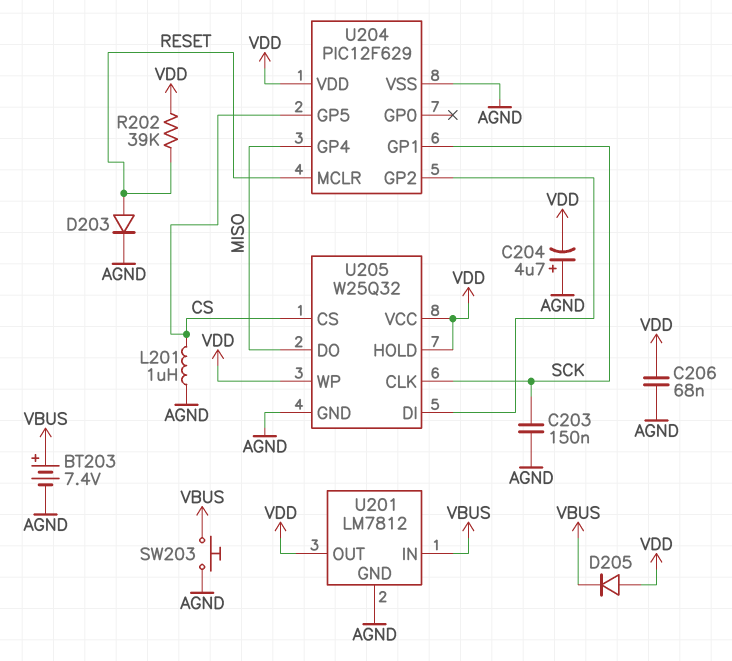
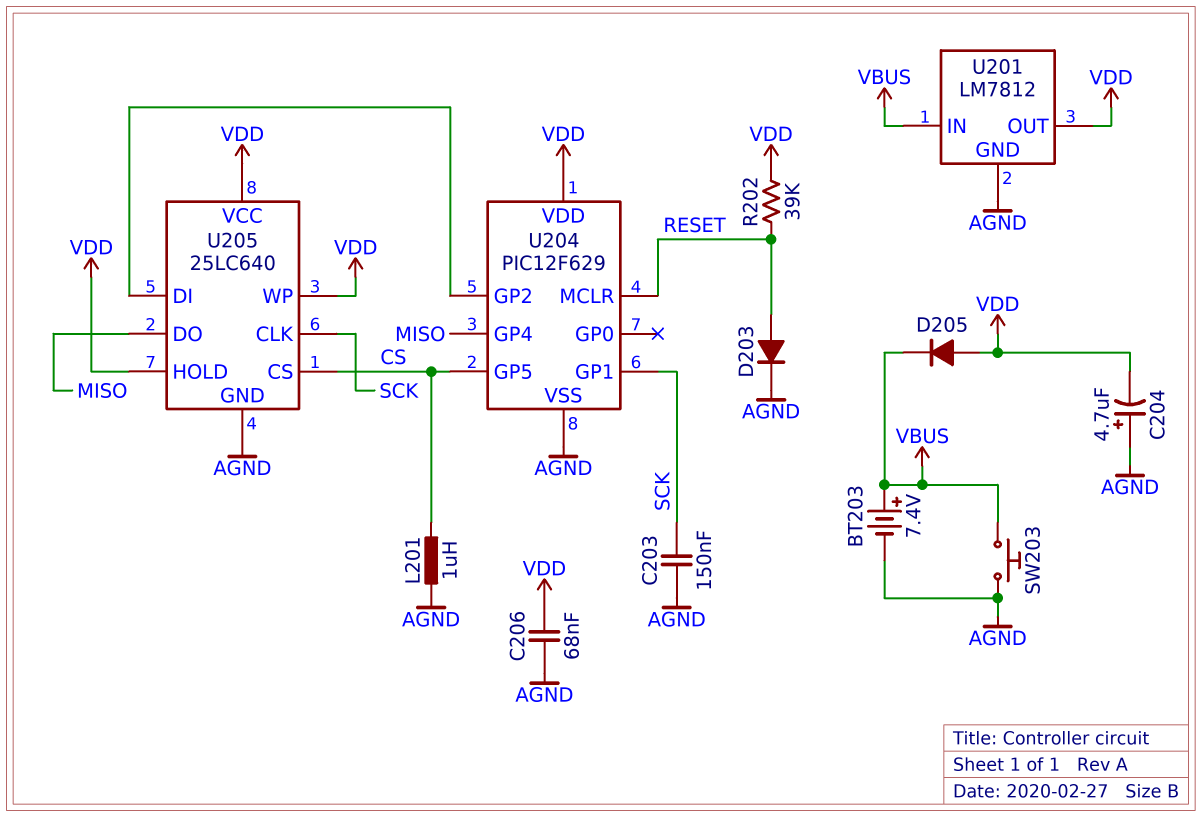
U205: W25Q32 -> 25LC640

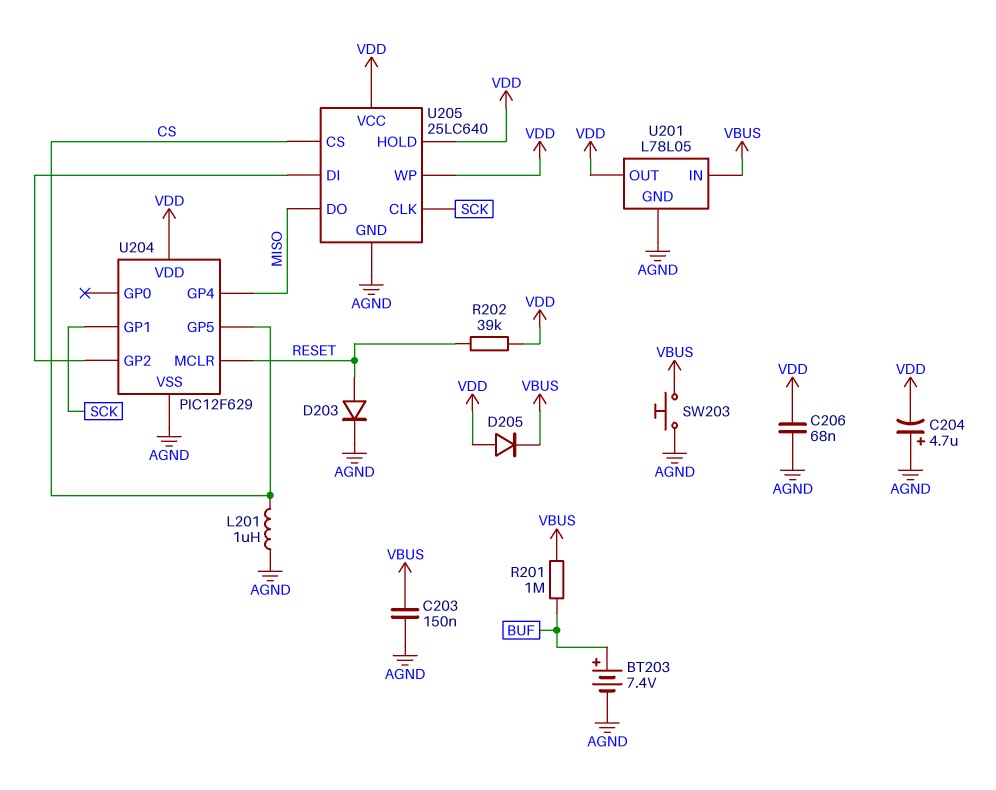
BT203: 7.4V (plus VBUS, minus AGND) -> 7.4V (plus BUF, minus AGND)
C203: 150nF (AGND, SCK) -> 150nF (AGND, VBUS)
R201: none -> 1M (BUF, VBUS)
U201: LM7812 -> L78L05

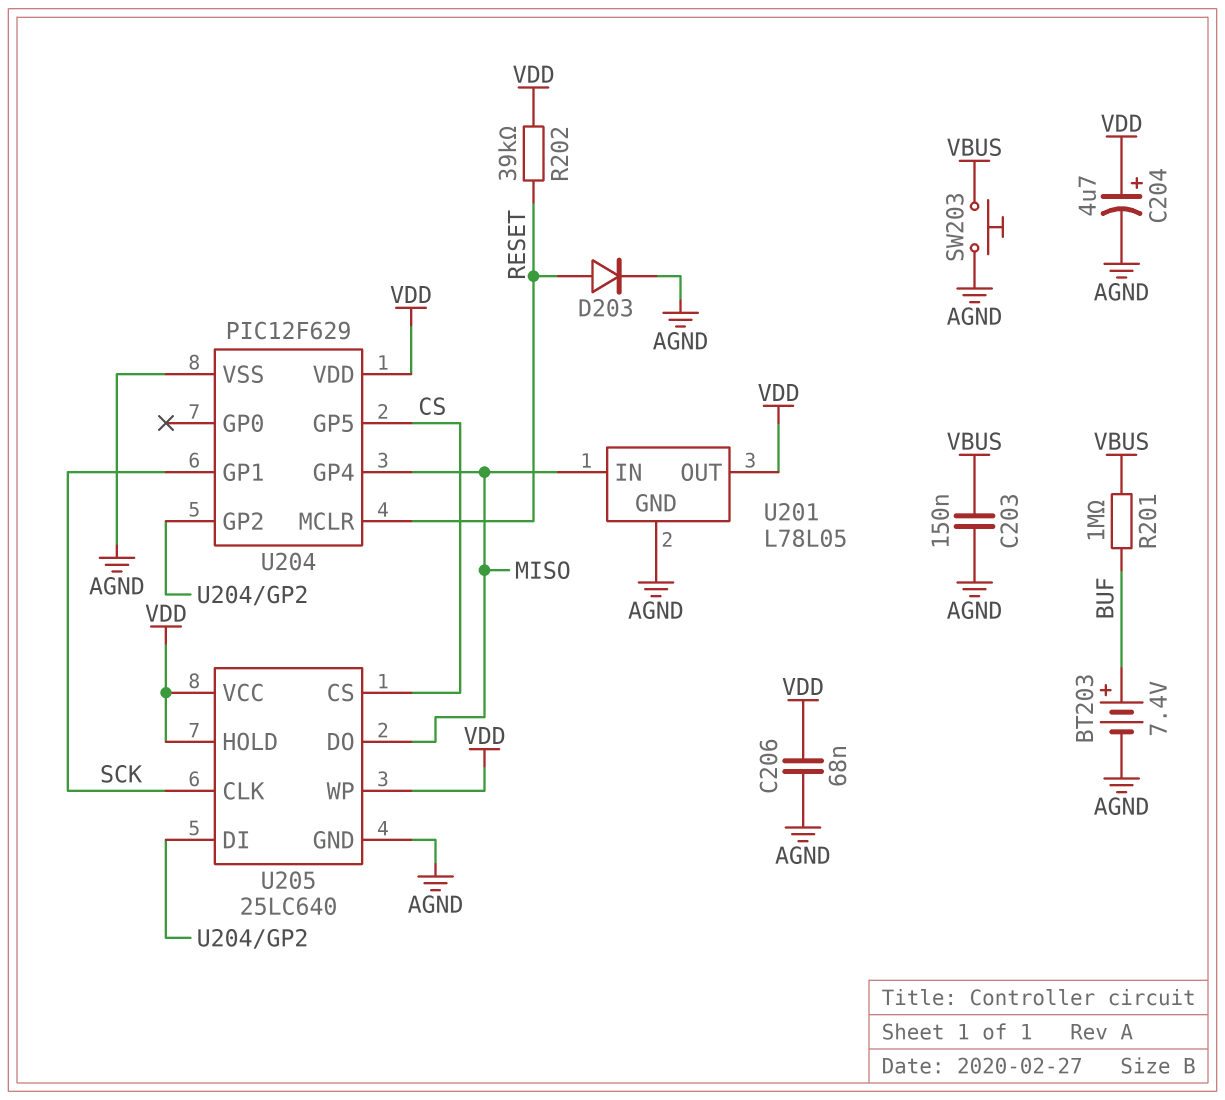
C204: 4.7uF (plus AGND, minus VDD) -> 4.7uF (plus VDD, minus AGND)
D205: diode (A VDD, K VBUS) -> none
L201: 1uH (AGND, CS) -> none
U201 pin IN: VBUS -> MISO

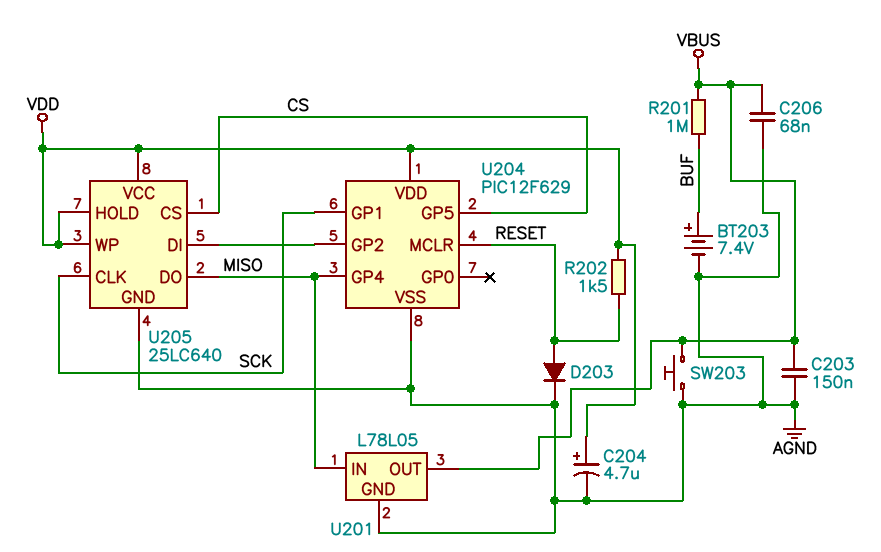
C206: 68nF (AGND, VDD) -> 68nF (AGND, VBUS)
R202: 39k (RESET, VDD) -> 1.5k (RESET, VDD)
U201 pin OUT: VDD -> VBUS

